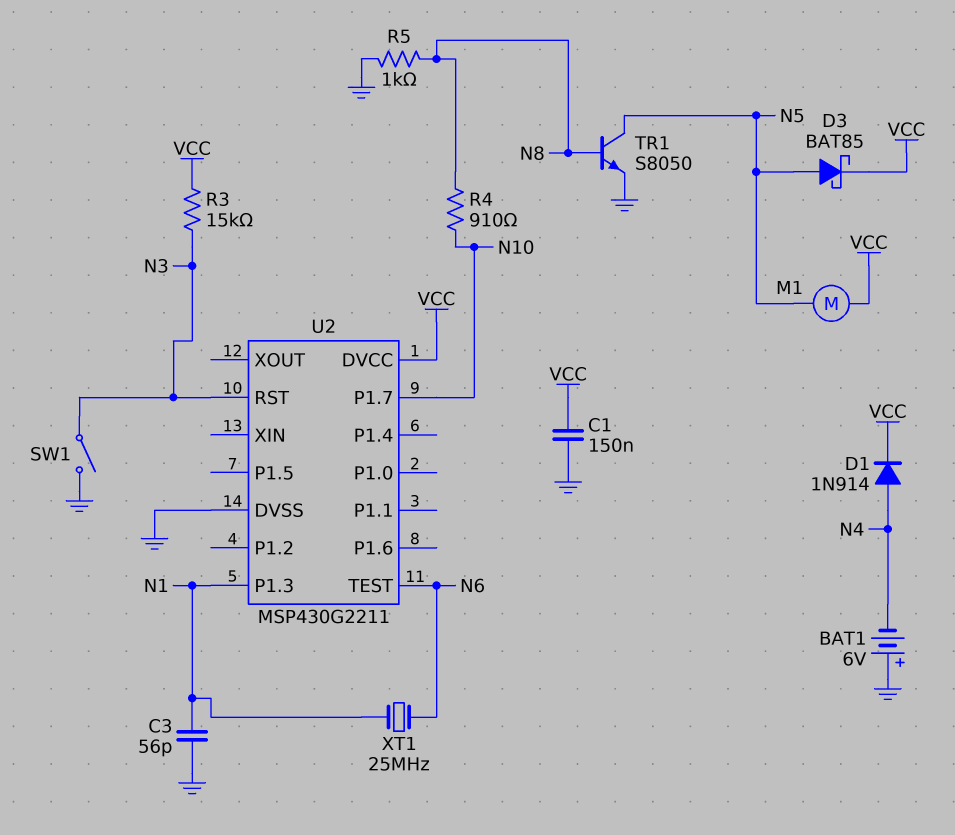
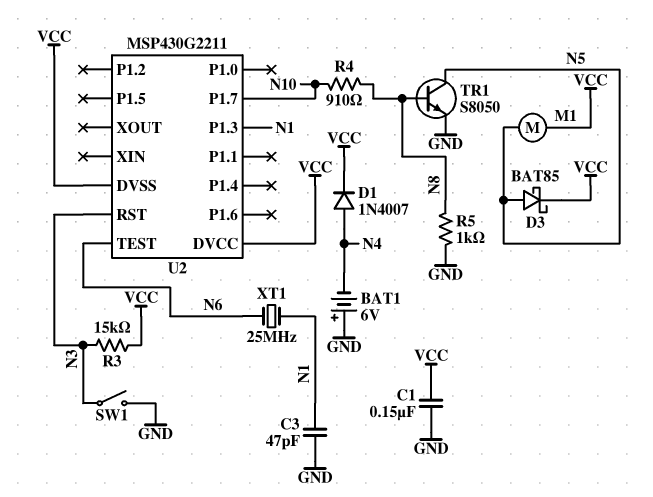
C3: 56pF (GND, N1) -> 47pF (GND, N1)
D1: diode 1N914 (A N4, K VCC) -> diode 1N4007 (A N4, K VCC)
U2 pin DVSS: GND -> VCC

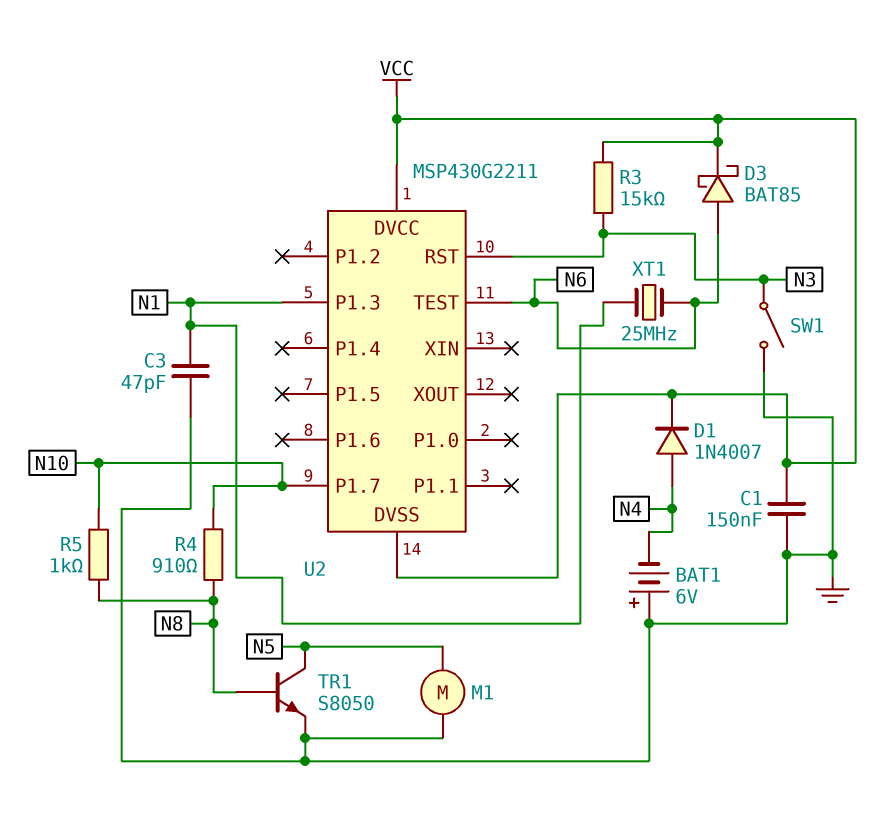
D3: schottky BAT85 (A N5, K VCC) -> schottky BAT85 (A N6, K VCC)
M1: motor (N5, VCC) -> motor (GND, N5)
R5: 1k (GND, N8) -> 1k (N8, N10)

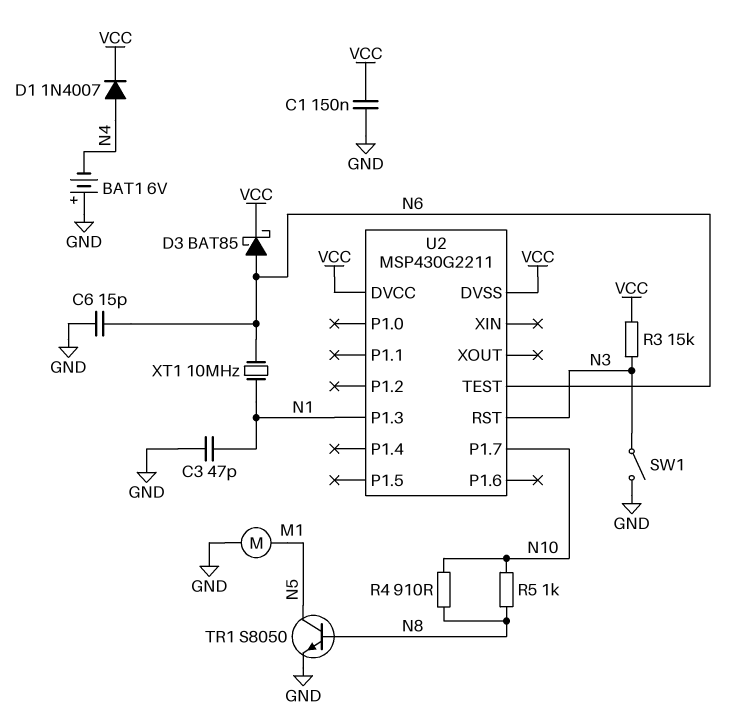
C6: none -> 15pF (GND, N6)
XT1: 25MHz (N1, N6) -> 10MHz (N1, N6)

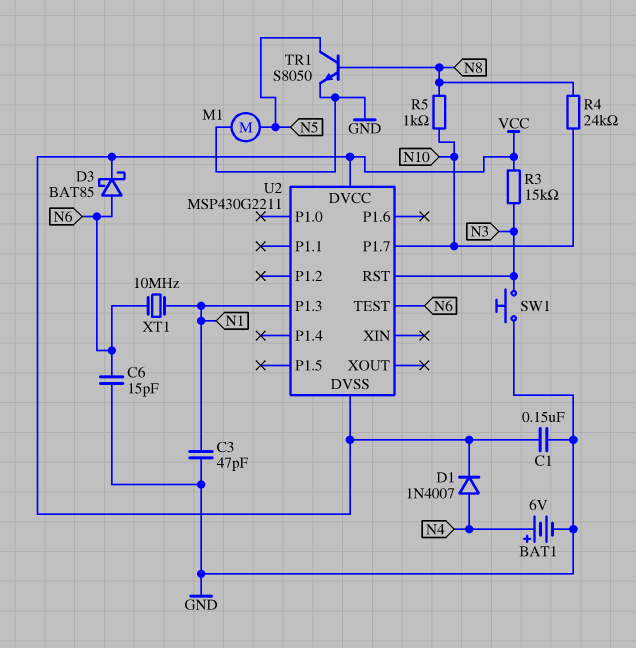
BAT1: 6V (plus GND, minus N4) -> 6V (plus N4, minus GND)
R4: 910 (N8, N10) -> 24k (N8, N10)
SW1: switch (GND, N3) -> button (GND, N3)

